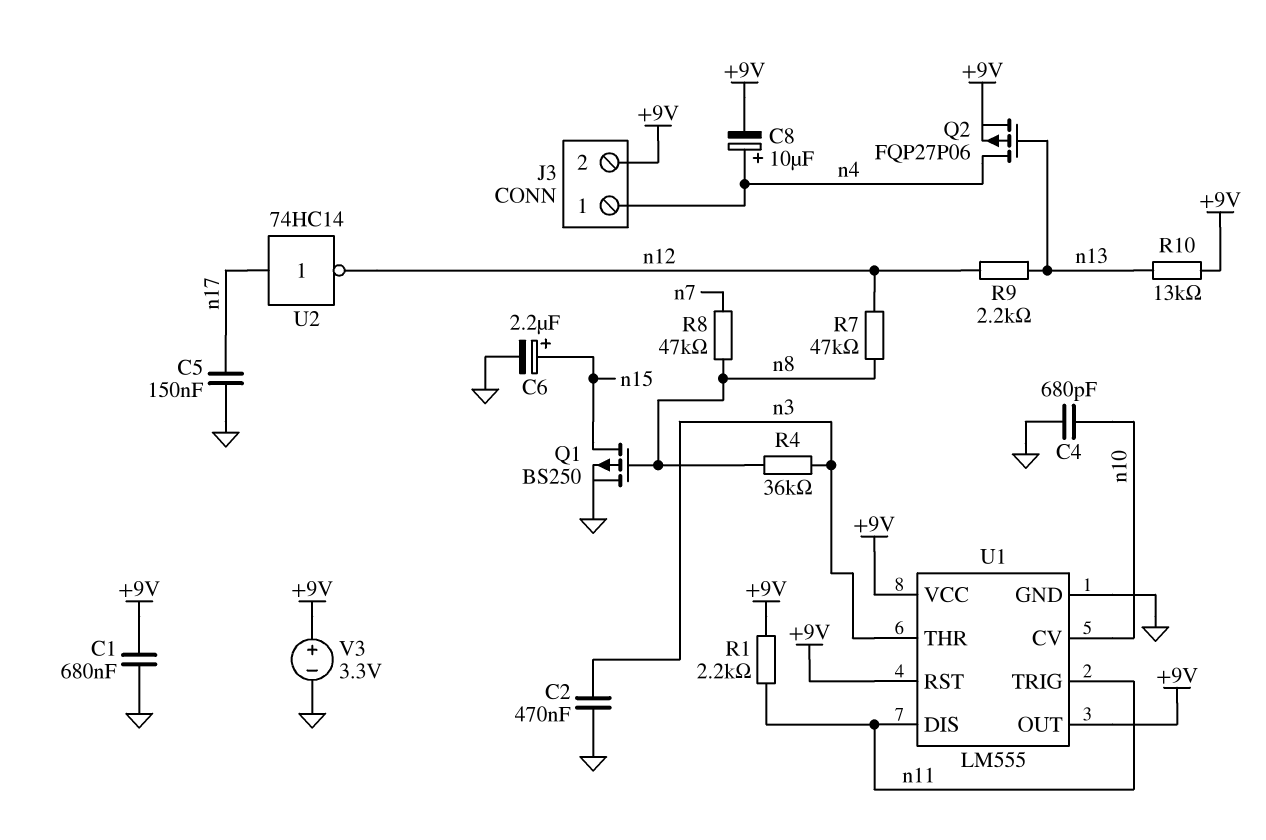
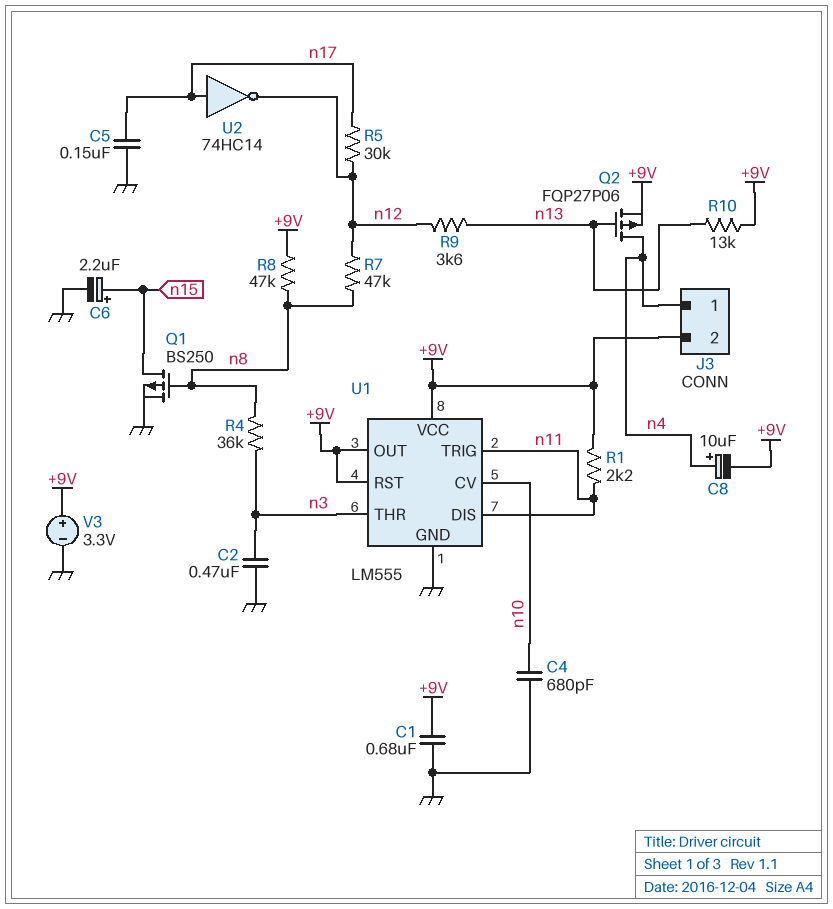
R5: none -> 30k (n12, n17)
R8: 47k (n7, n8) -> 47k (+9V, n8)
R9: 2.2k (n12, n13) -> 3.6k (n12, n13)

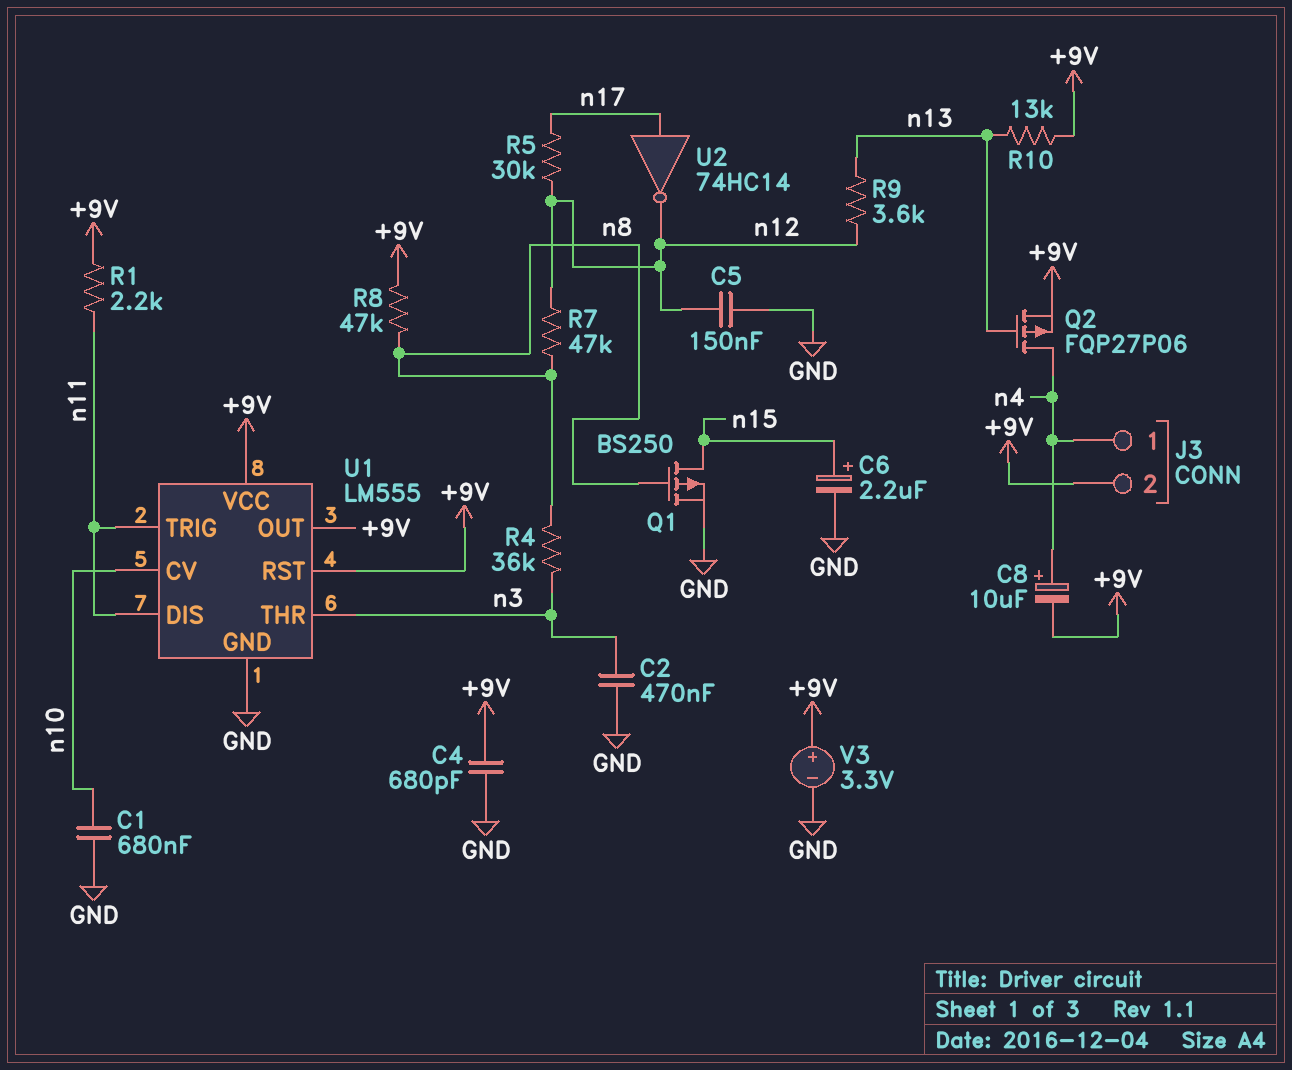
C1: 680nF (+9V, GND) -> 680nF (GND, n10)
C4: 680pF (GND, n10) -> 680pF (+9V, GND)
C5: 150nF (GND, n17) -> 150nF (GND, n12)

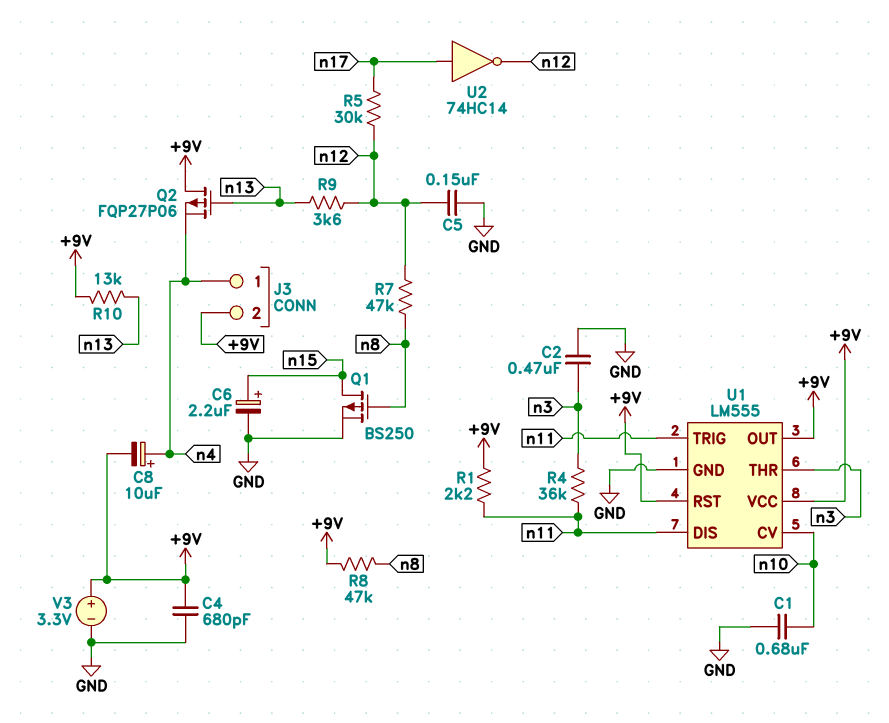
Q2: PMOS FQP27P06 (G n13, D n4, S +9V) -> PMOS FQP27P06 (G n13, D +9V, S n4)
R4: 36k (n3, n8) -> 36k (n3, n11)

